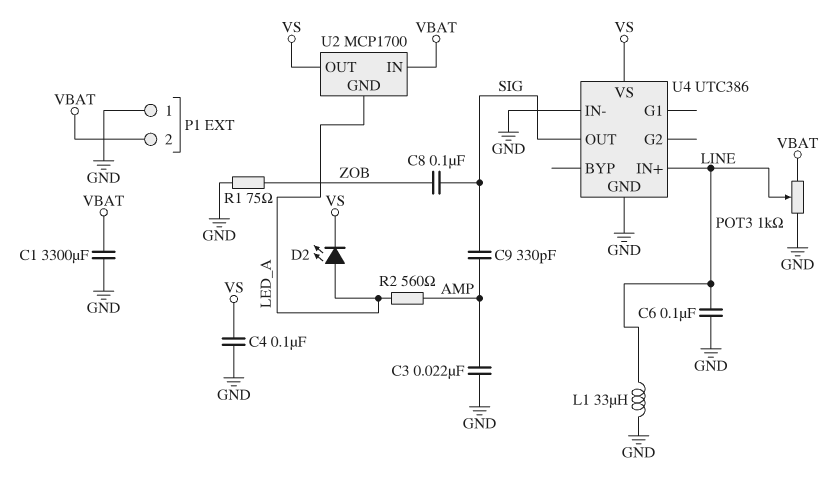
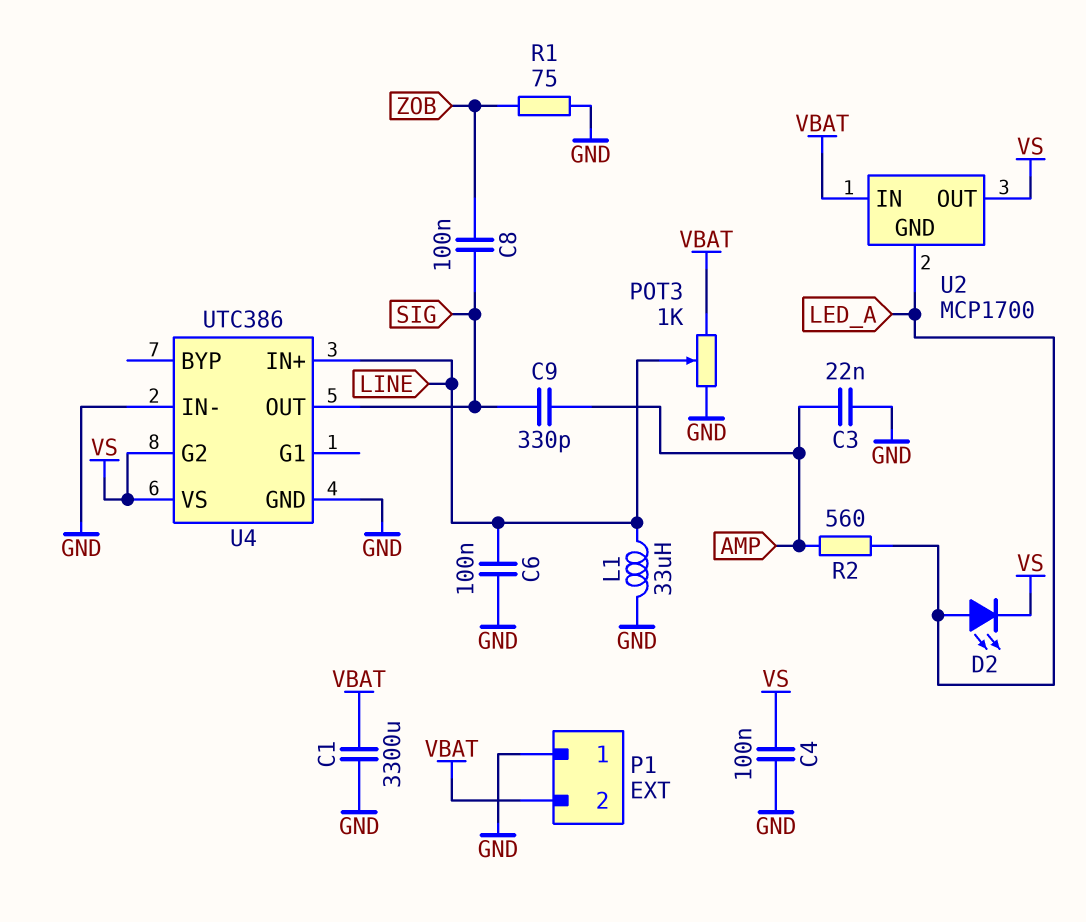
U4 pin G2: none -> VS

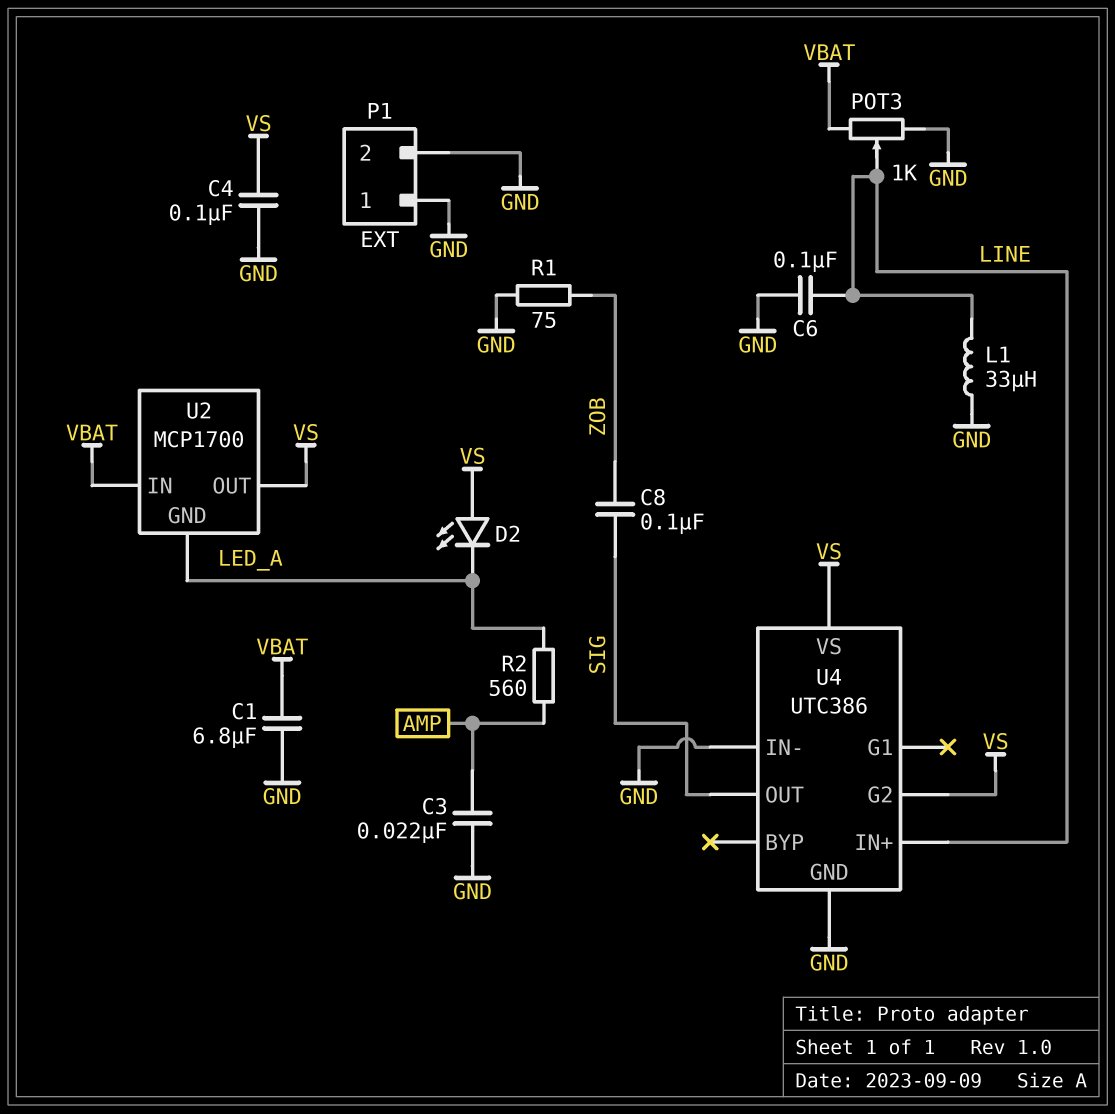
C1: 3300uF (GND, VBAT) -> 6.8uF (GND, VBAT)
C9: 330pF (AMP, SIG) -> none
D2: LED (A LED_A, K VS) -> LED (A VS, K LED_A)
P1 pin 2: VBAT -> GND

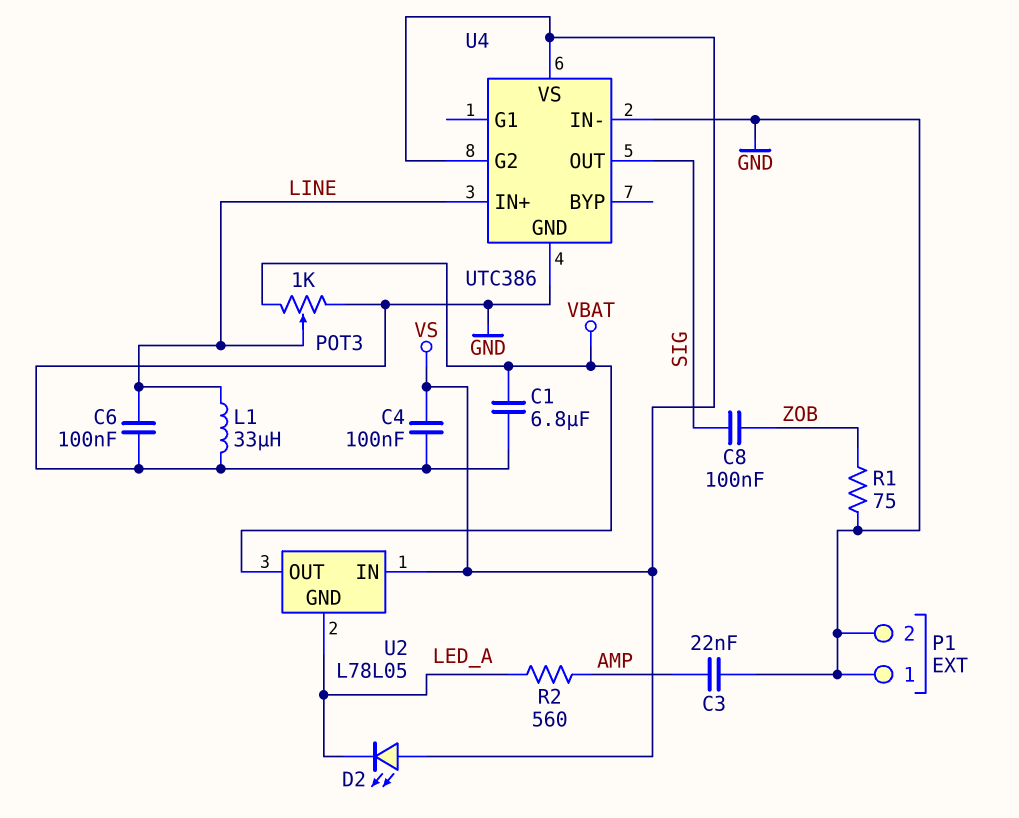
U2: MCP1700 -> L78L05
U2 pin IN: VBAT -> VS
U2 pin OUT: VS -> VBAT

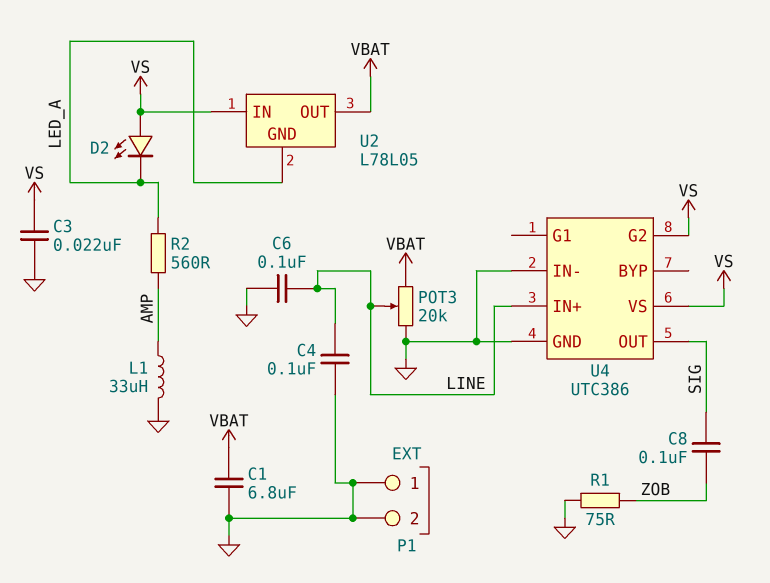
C3: 22nF (AMP, GND) -> 22nF (GND, VS)
C4: 100nF (GND, VS) -> 100nF (GND, LINE)
L1: 33uH (GND, LINE) -> 33uH (AMP, GND)
POT3: 1k (GND, VBAT, wiper LINE) -> 20k (GND, VBAT, wiper LINE)

